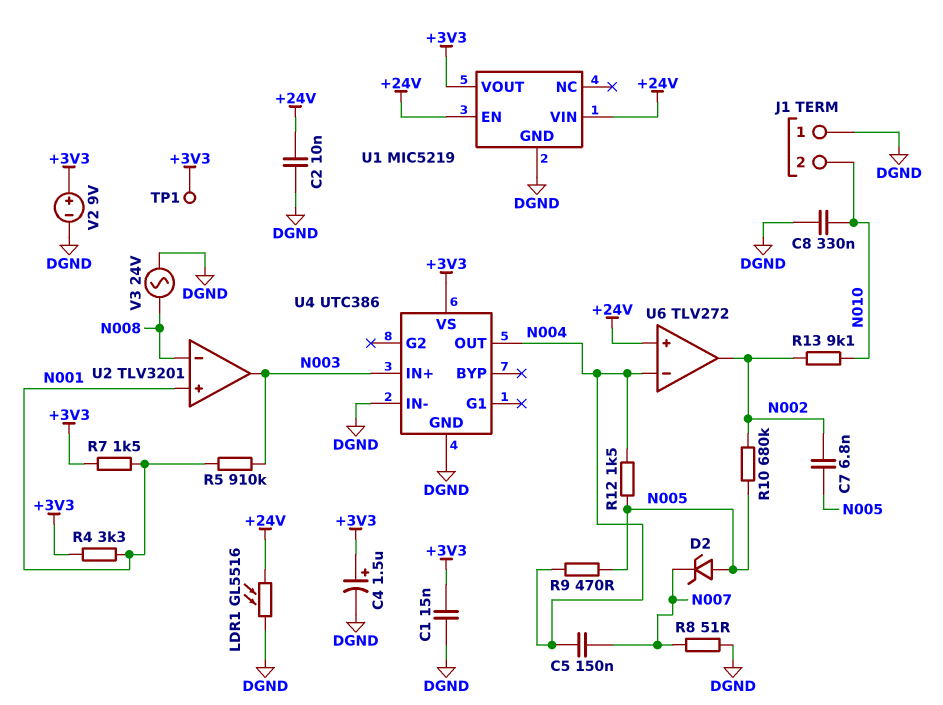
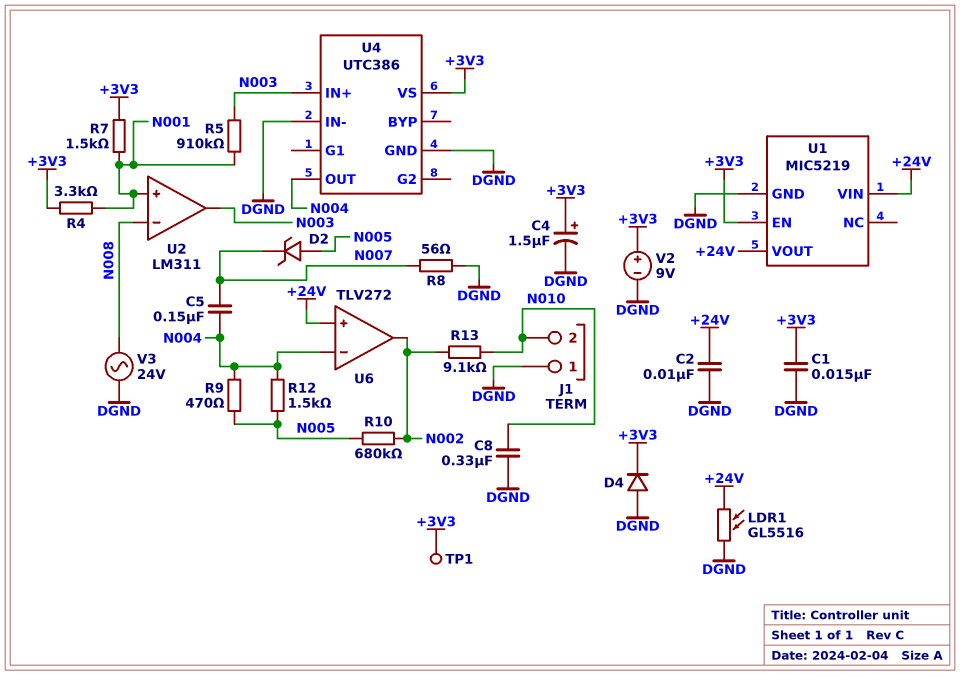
C7: 6.8nF (N002, N005) -> none
D4: none -> diode (A DGND, K +3V3)
R8: 51 (DGND, N007) -> 56 (DGND, N007)
U1 pin EN: +24V -> +3V3
U1 pin VOUT: +3V3 -> +24V
U2: TLV3201 -> LM311

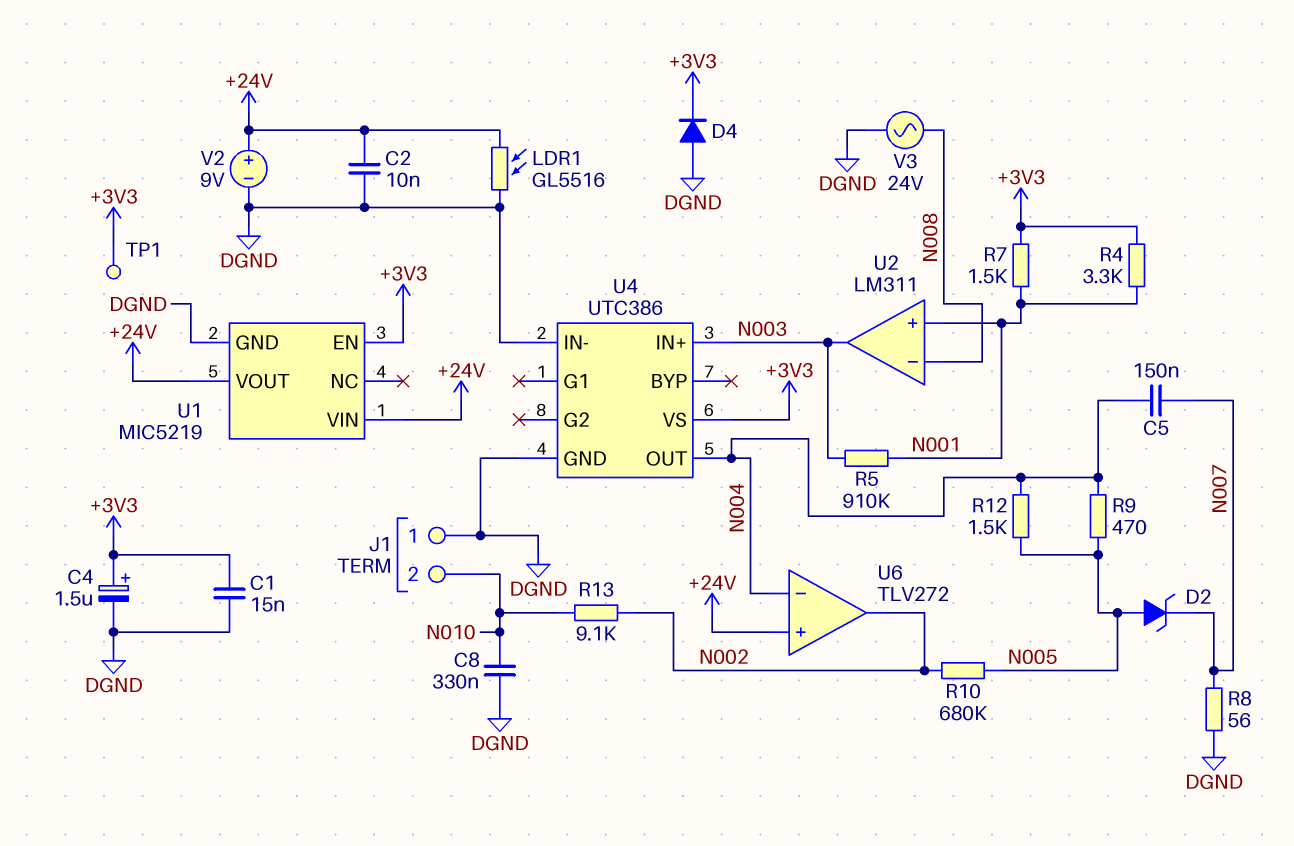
V2: 9V (plus +3V3, minus DGND) -> 9V (plus +24V, minus DGND)

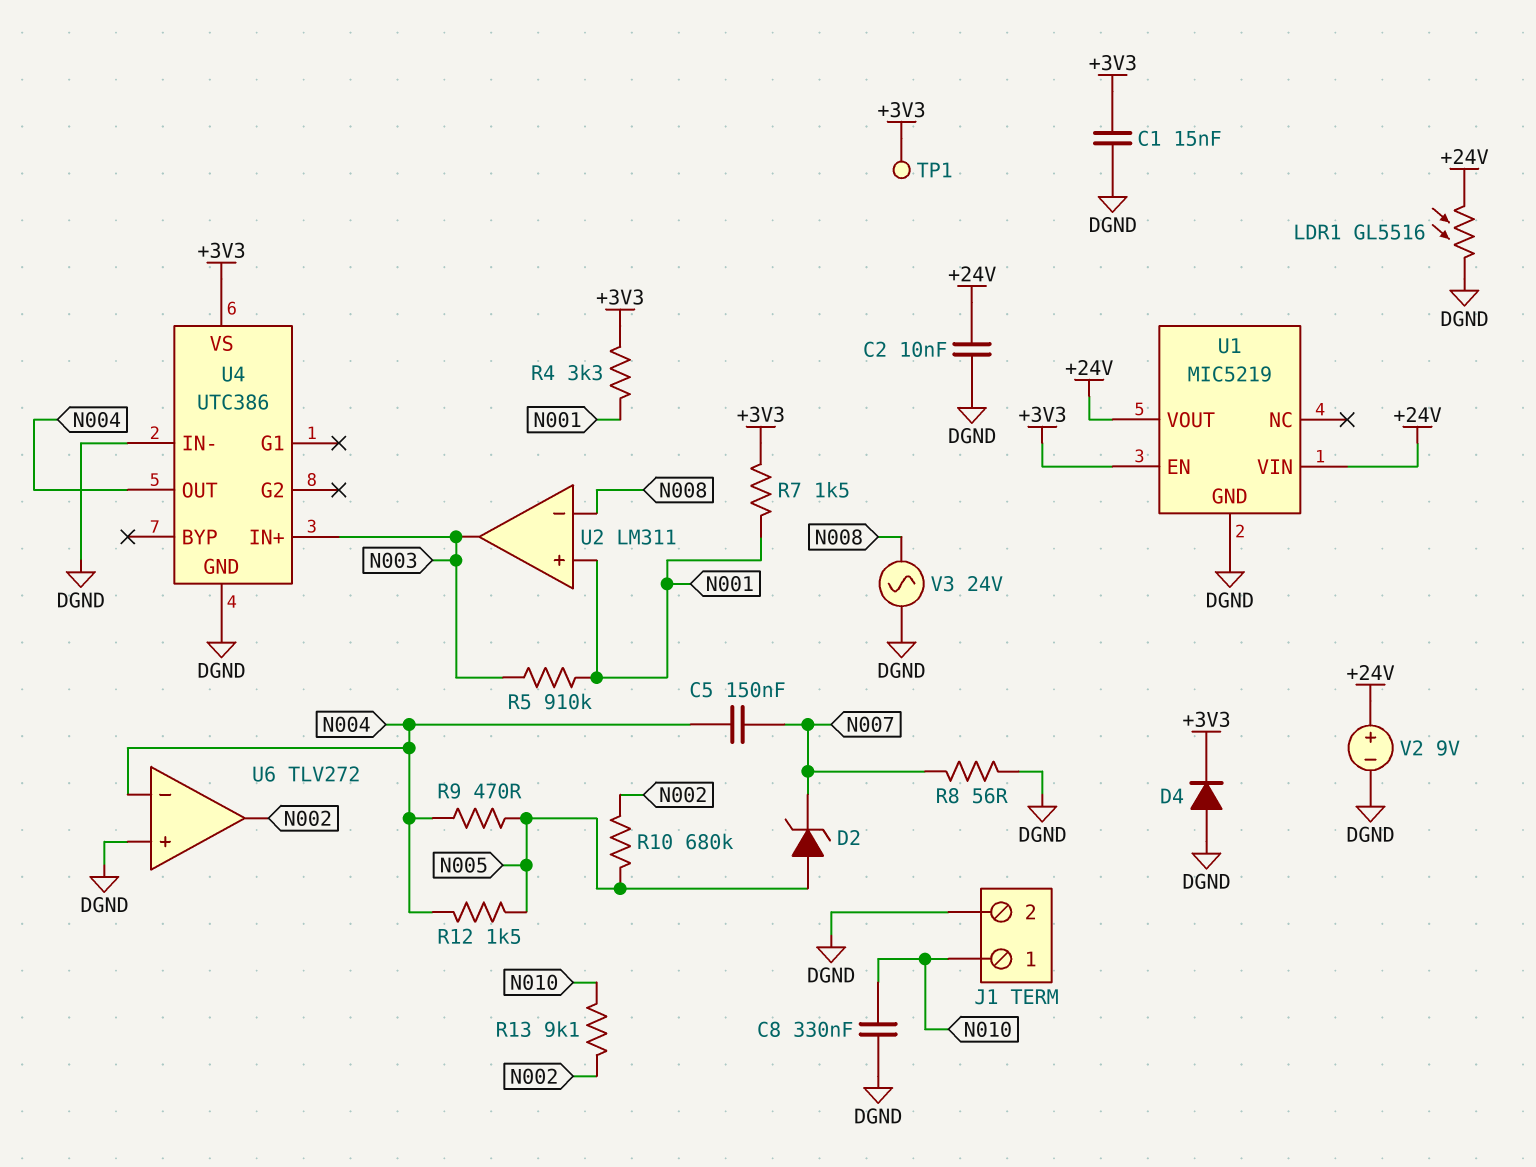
C4: 1.5uF (plus +3V3, minus DGND) -> none
J1 pin 1: DGND -> N010
J1 pin 2: N010 -> DGND
U6 pin in+: +24V -> DGND

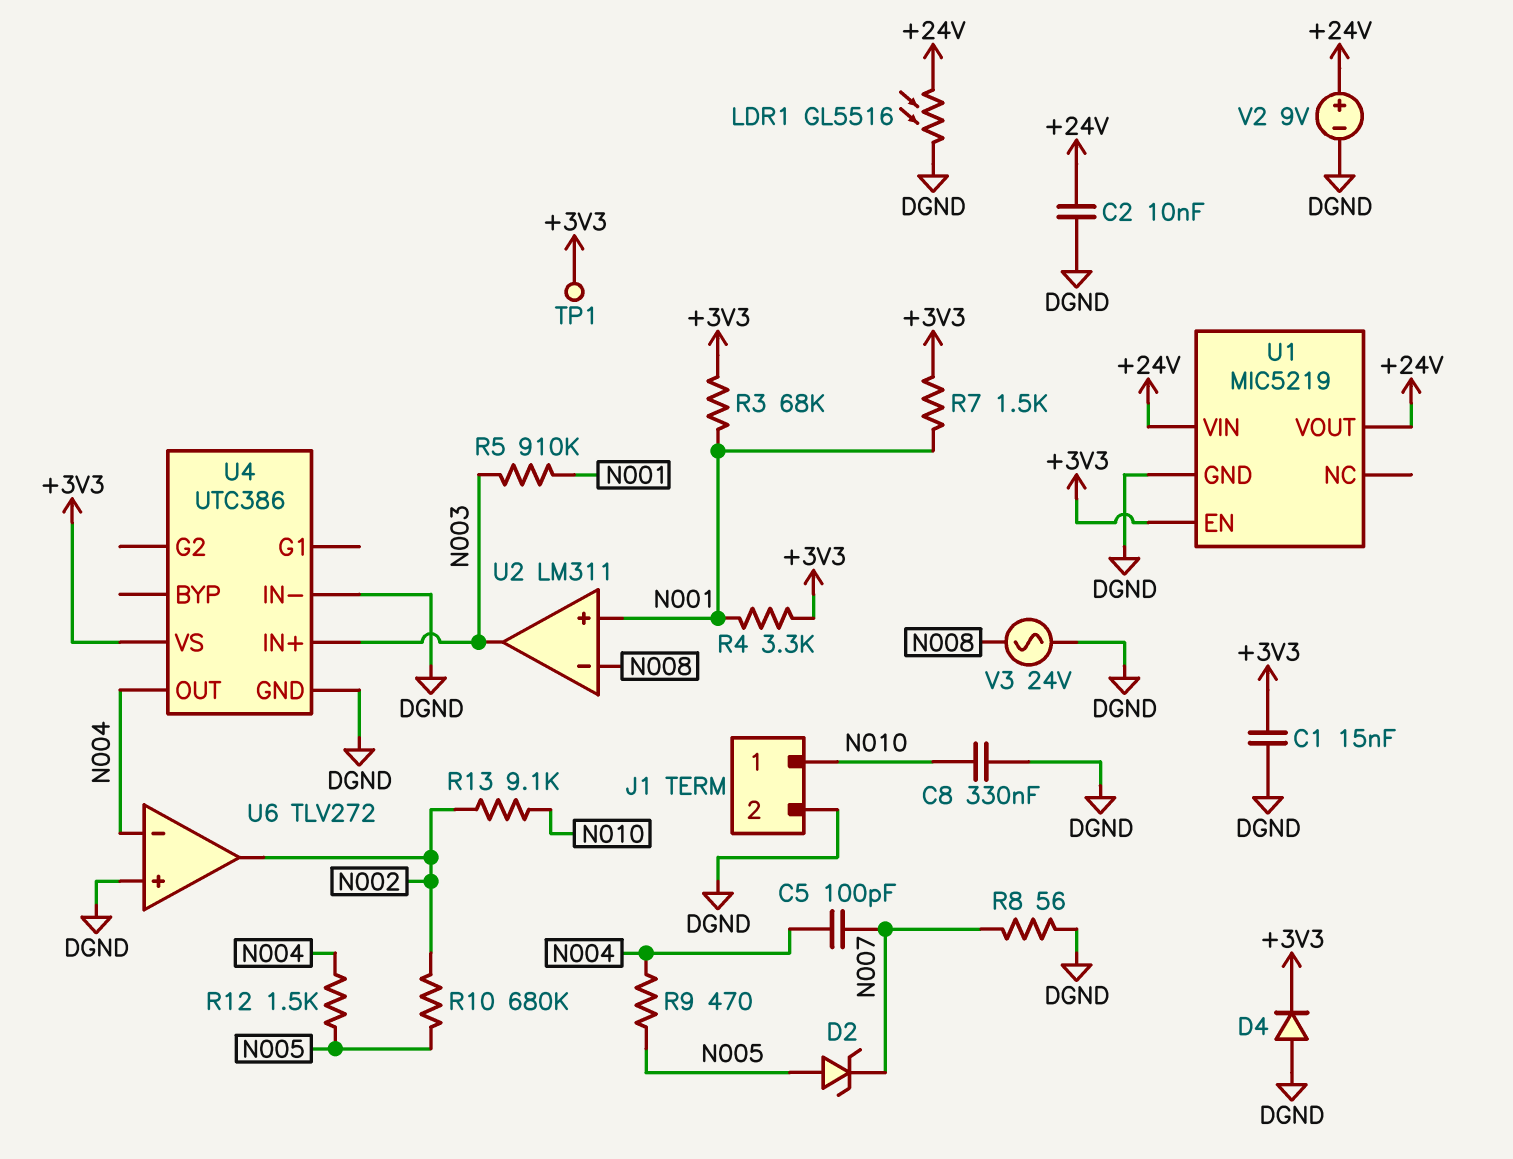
C5: 150nF (N004, N007) -> 100pF (N004, N007)
R3: none -> 68k (+3V3, N001)

